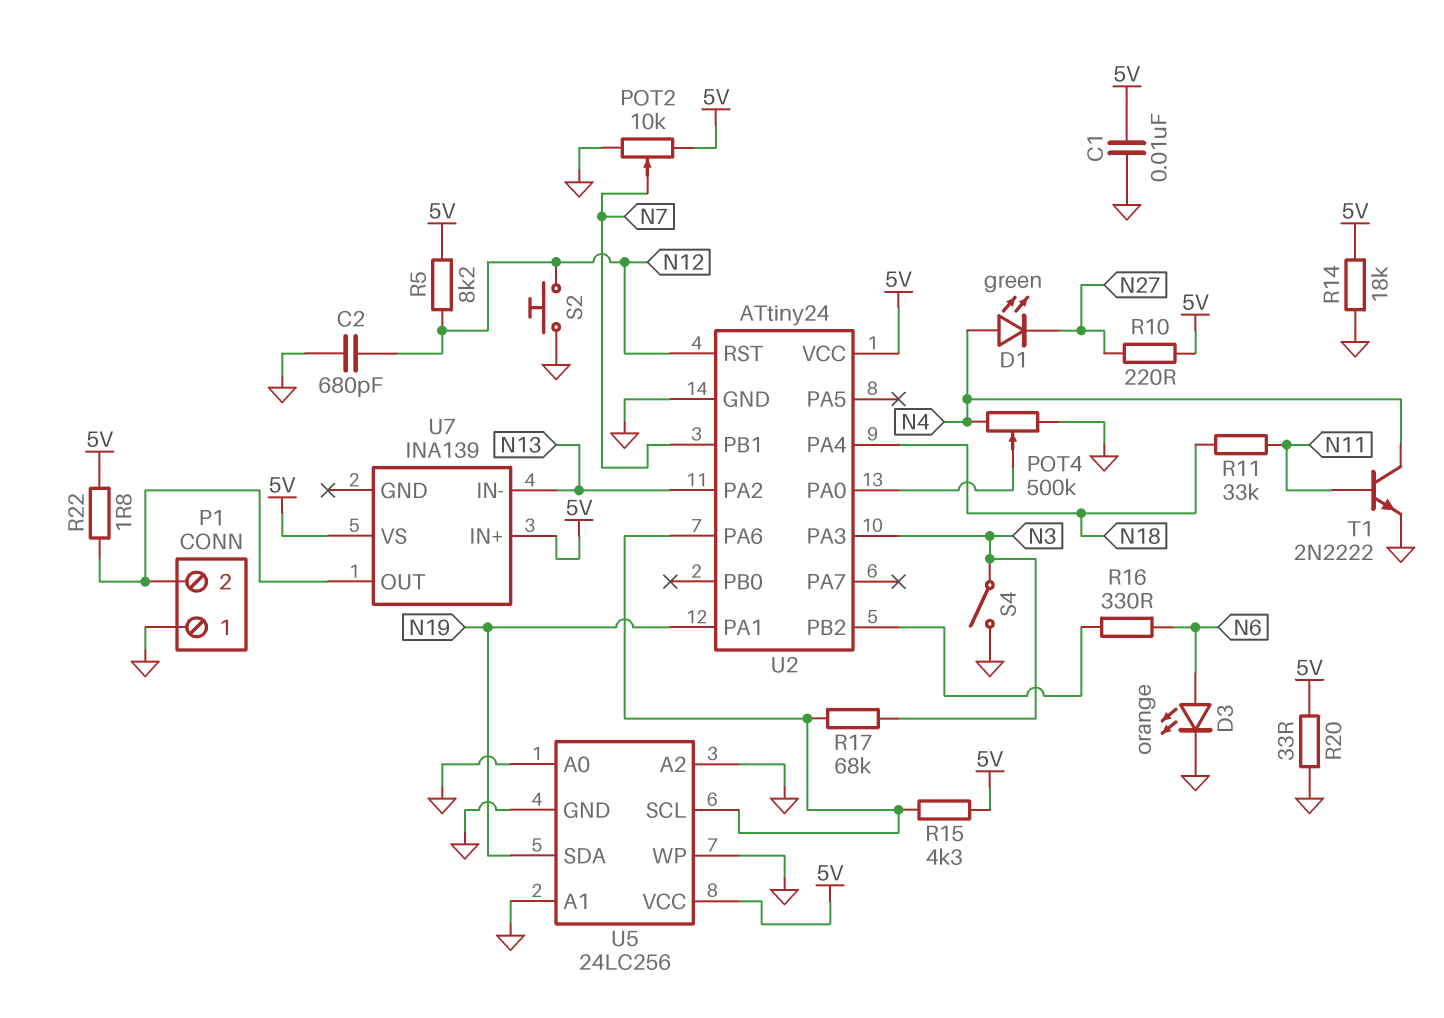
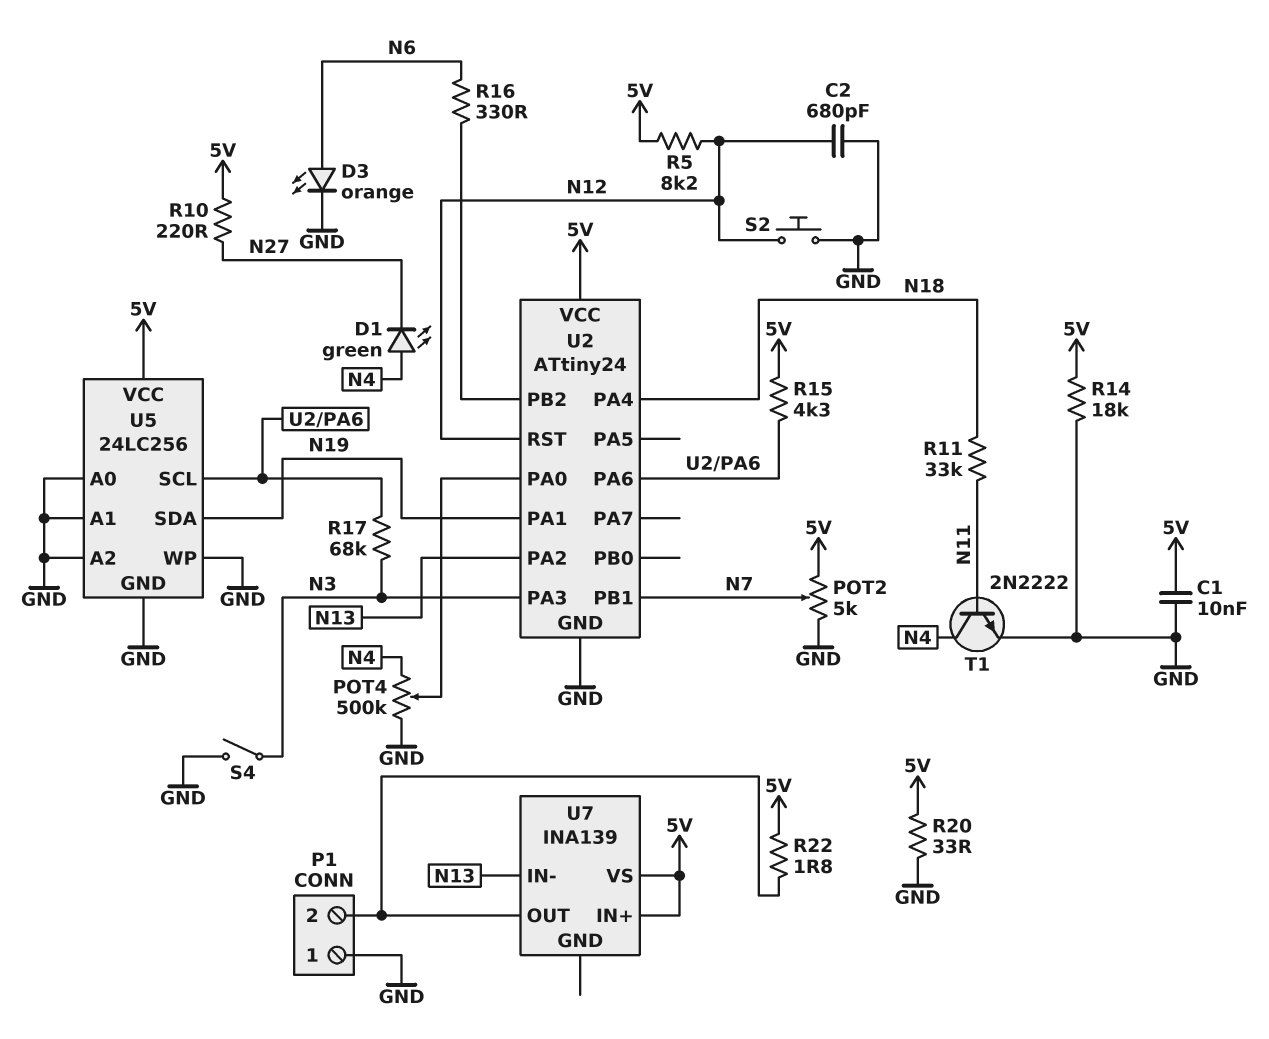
POT2: 10k (5V, GND, wiper N7) -> 5k (5V, GND, wiper N7)

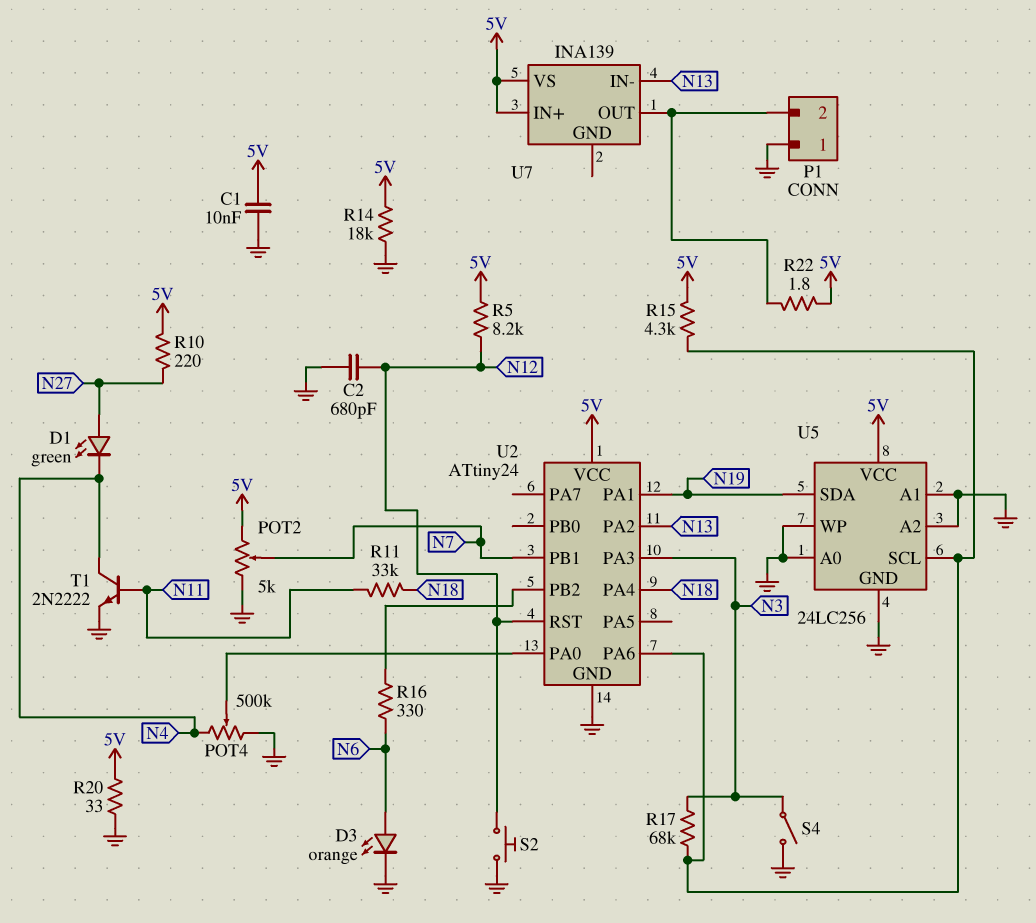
D1: LED green (A N4, K N27) -> LED green (A N27, K N4)

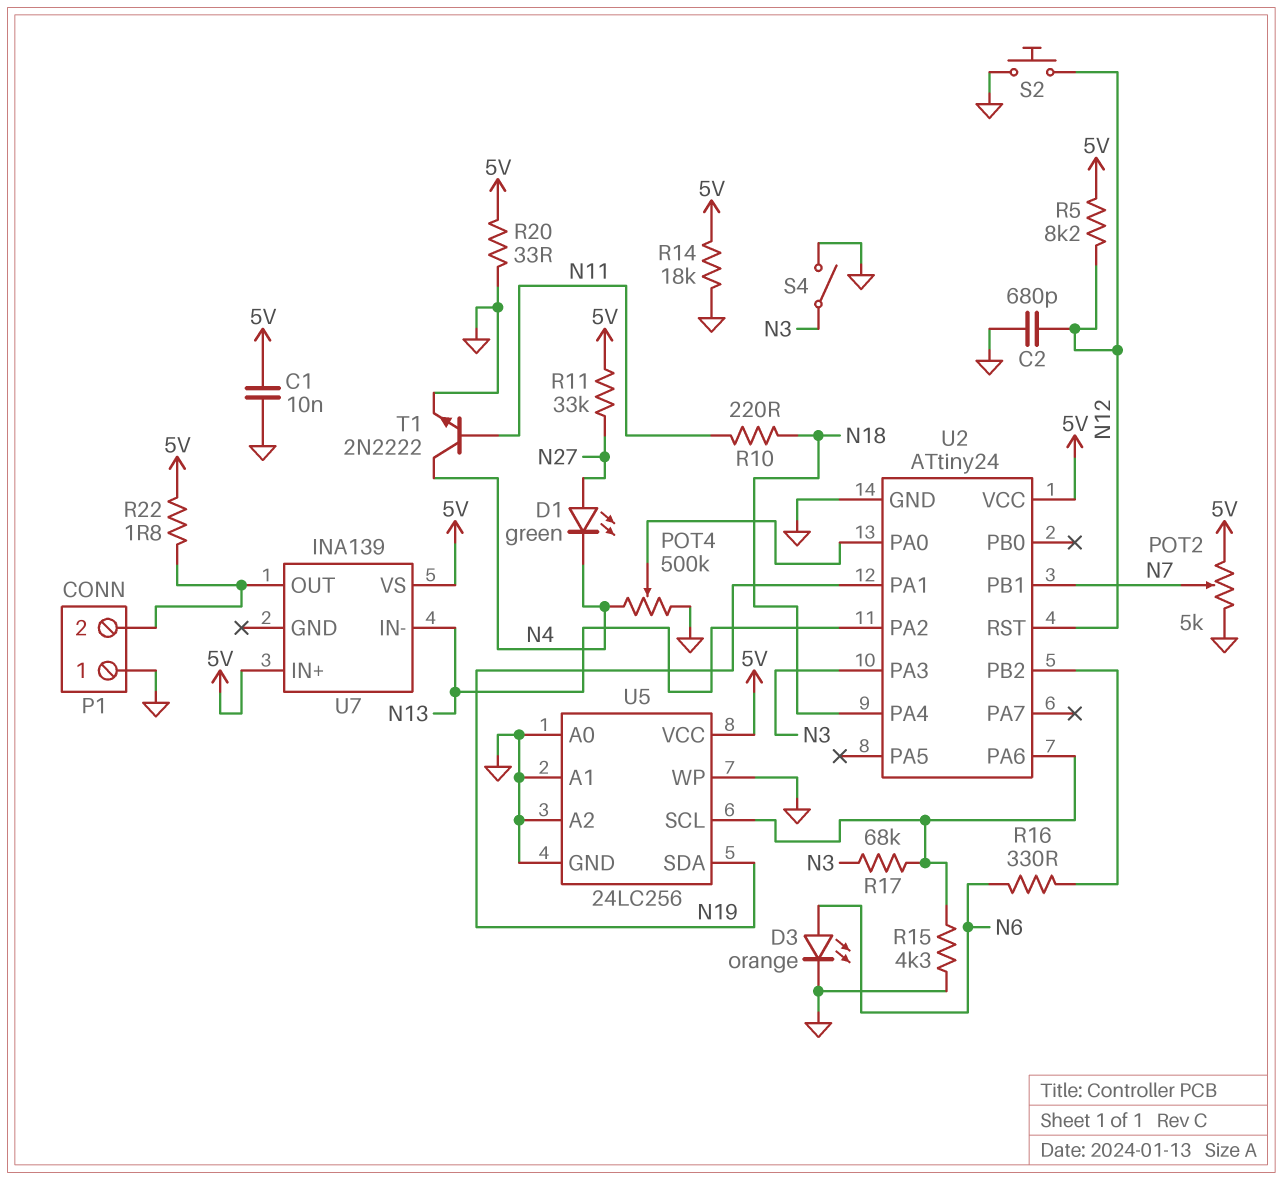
R10: 220 (5V, N27) -> 220 (N11, N18)
R11: 33k (N11, N18) -> 33k (5V, N27)
R15: 4.3k (5V, U2/PA6) -> 4.3k (GND, U2/PA6)

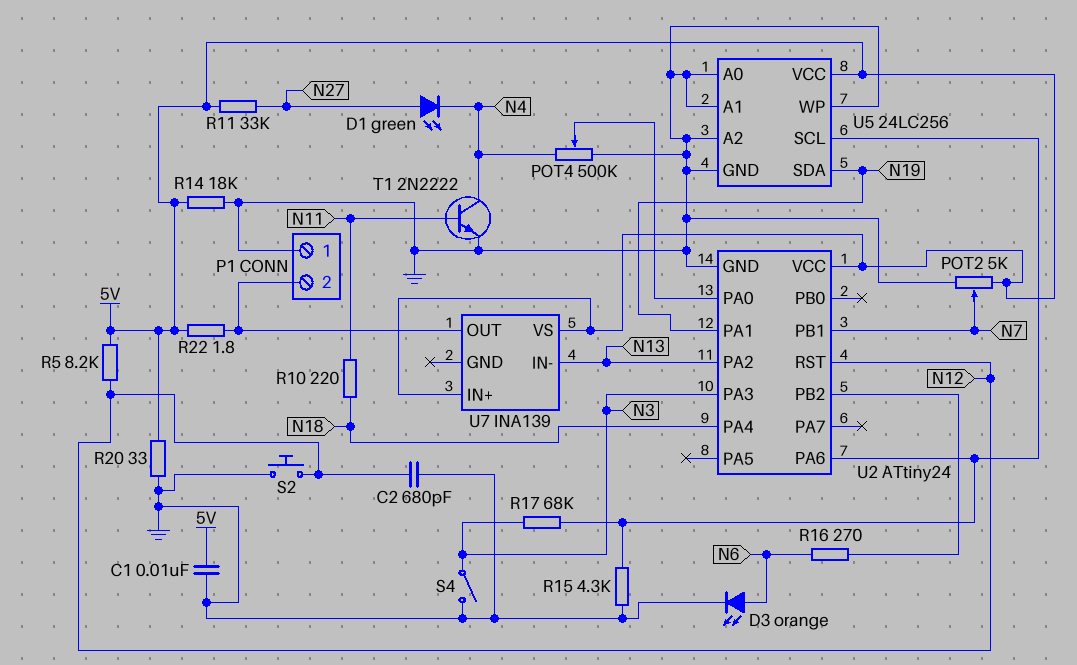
R16: 330 (N6, U2/PB2) -> 270 (N6, U2/PB2)

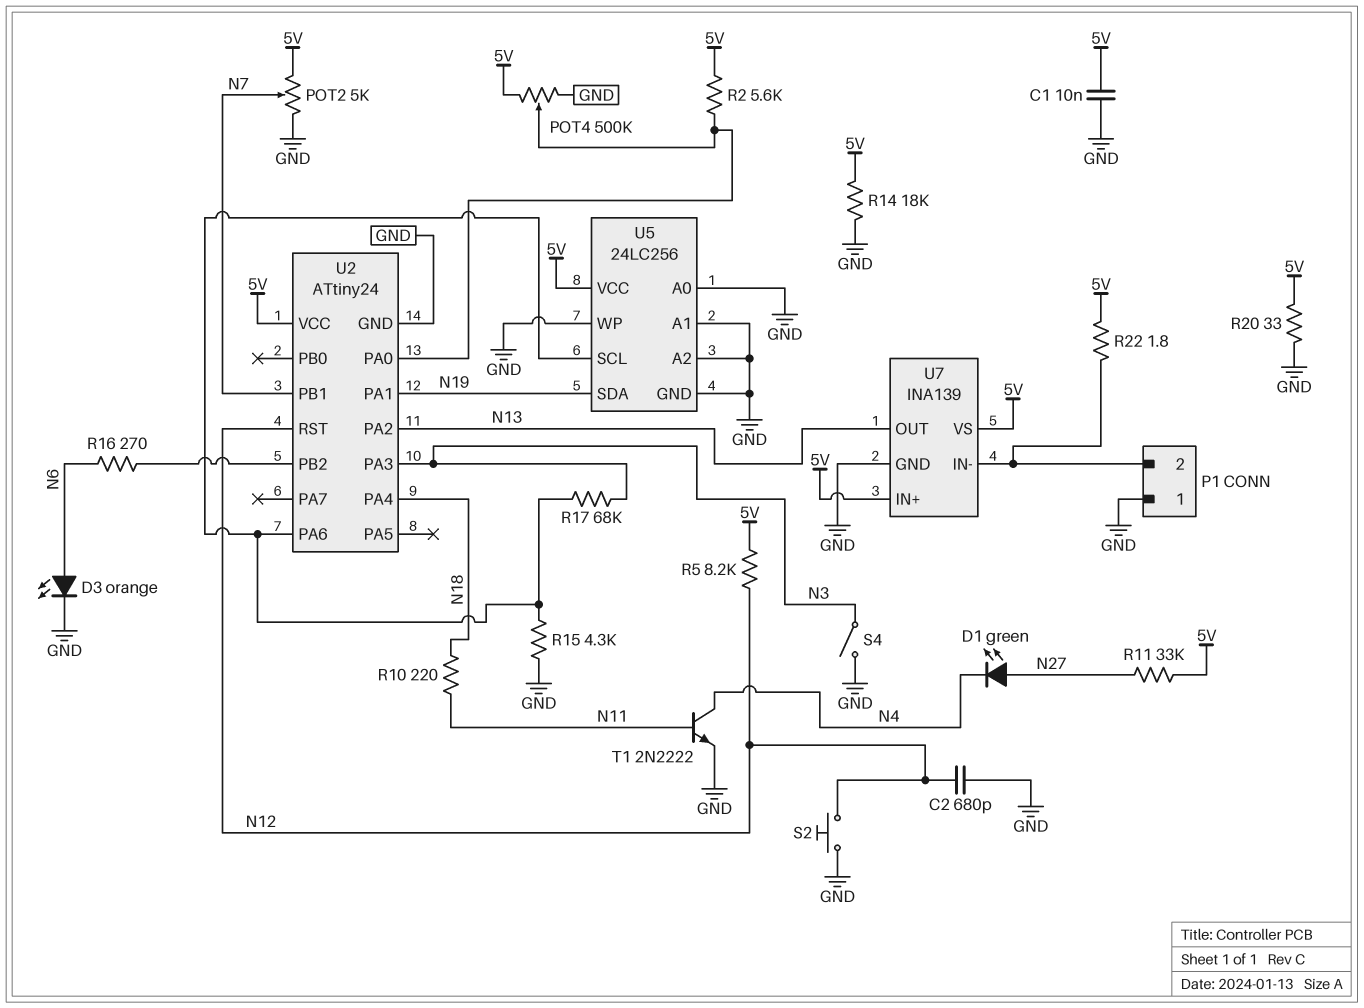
POT4: 500k (GND, N4, wiper U2/PA0) -> 500k (5V, GND, wiper U2/PA0)
R2: none -> 5.6k (5V, U2/PA0)
U7 pin GND: none -> GND
U7 pin IN-: N13 -> P1/2
U7 pin OUT: P1/2 -> N13

